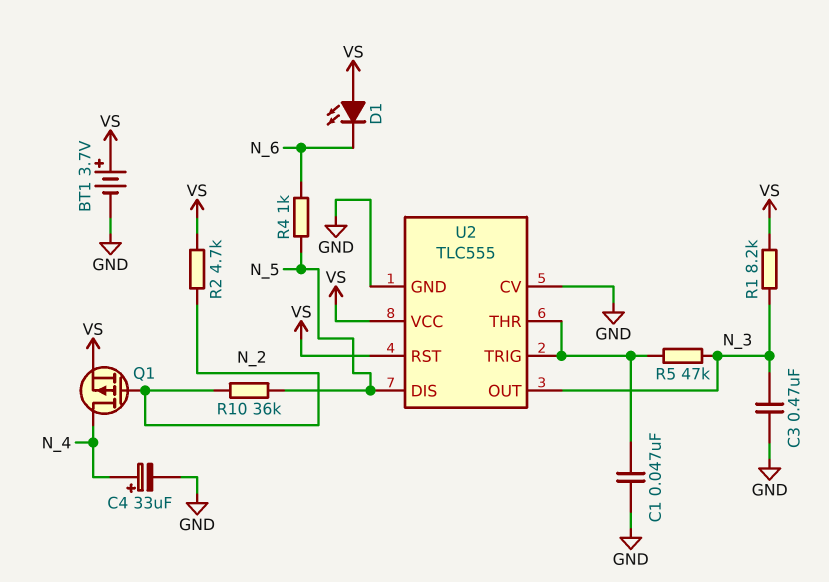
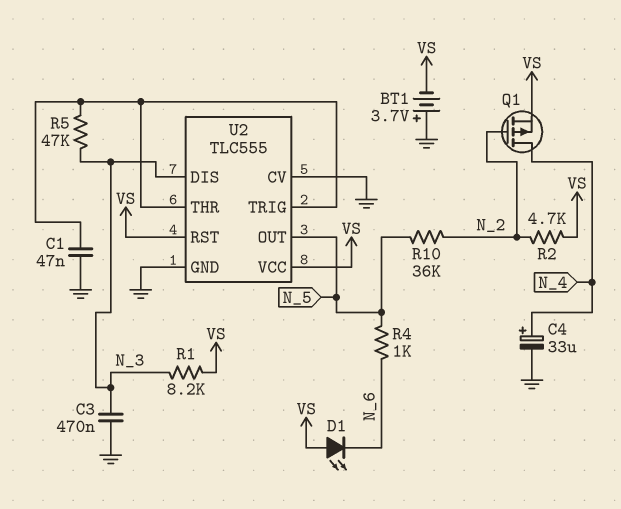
BT1: 3.7V (plus VS, minus GND) -> 3.7V (plus GND, minus VS)
U2 pin DIS: N_5 -> N_3
U2 pin OUT: N_3 -> N_5

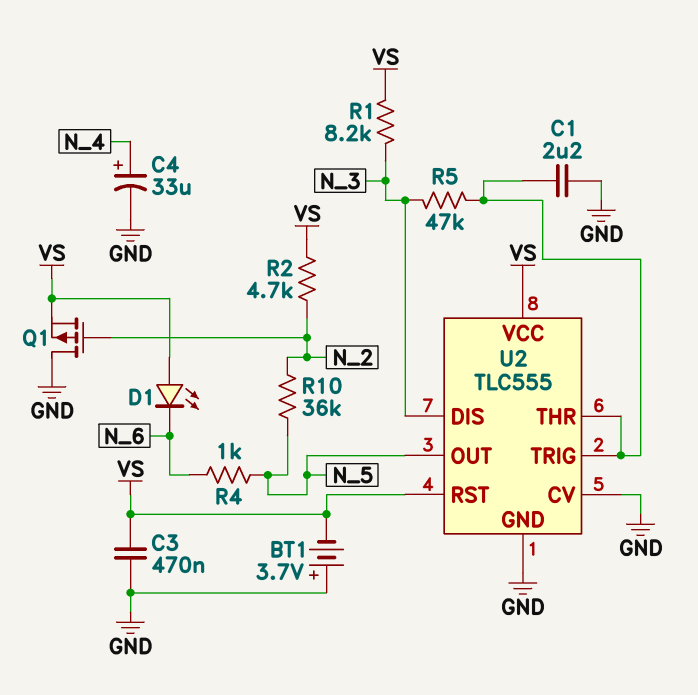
C1: 47nF (GND, U2/THR) -> 2.2uF (GND, U2/THR)
C3: 470nF (GND, N_3) -> 470nF (GND, VS)
Q1: PMOS (G N_2, D N_4, S VS) -> PMOS (G N_2, D GND, S VS)

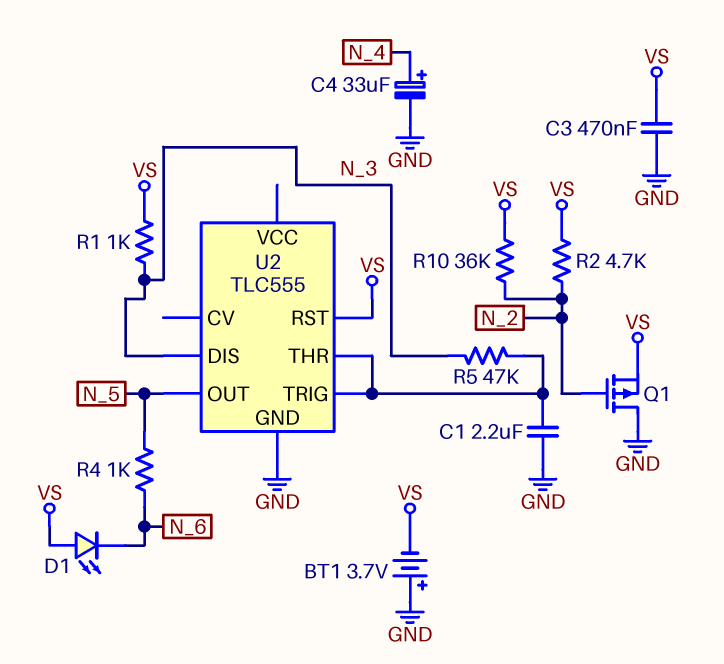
R1: 8.2k (N_3, VS) -> 1k (N_3, VS)
R10: 36k (N_2, N_5) -> 36k (N_2, VS)
U2 pin CV: GND -> none
U2 pin VCC: VS -> none

